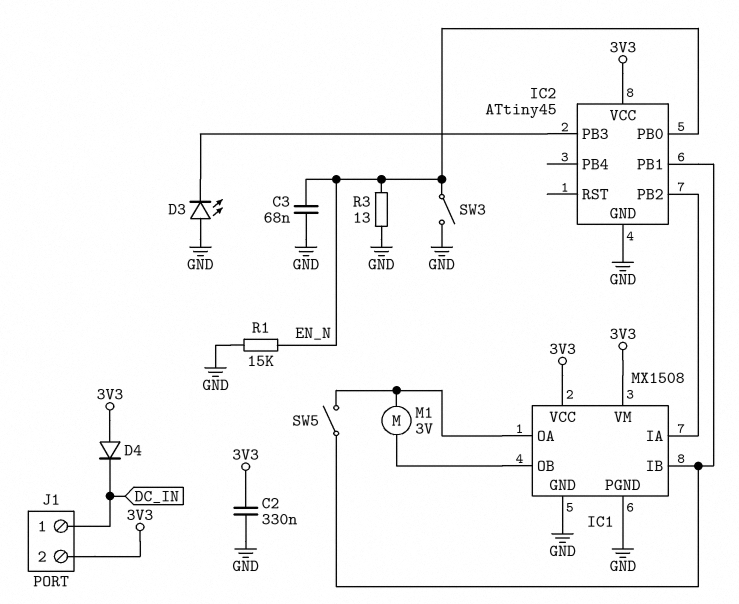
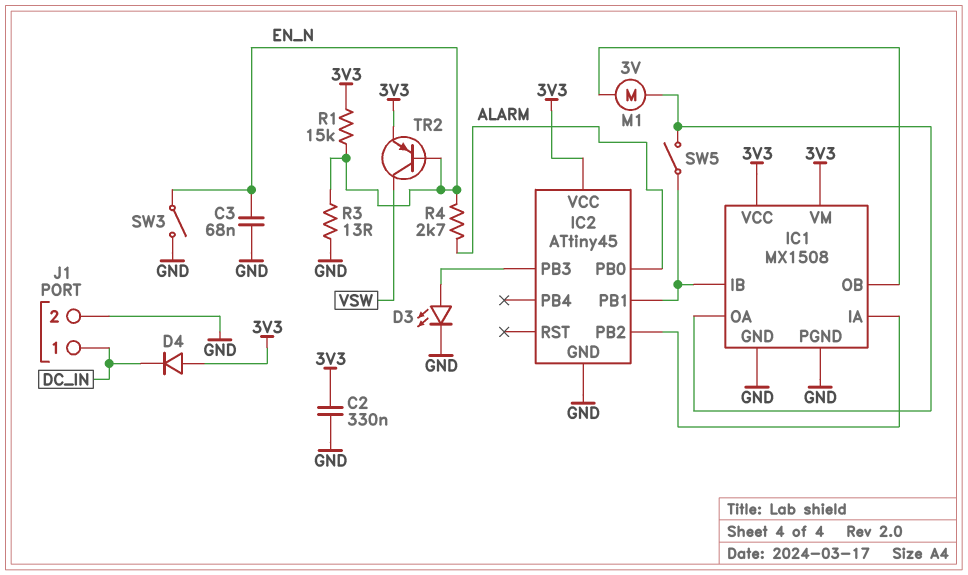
D3: LED (A GND, K IC2/PB3) -> LED (A IC2/PB3, K GND)
IC2 pin PB0: EN_N -> ALARM
J1 pin 2: 3V3 -> GND
R1: 15k (EN_N, GND) -> 15k (3V3, EN_N)
R4: none -> 2.7k (ALARM, EN_N)
TR2: none -> PNP (B EN_N, C VSW, E 3V3)

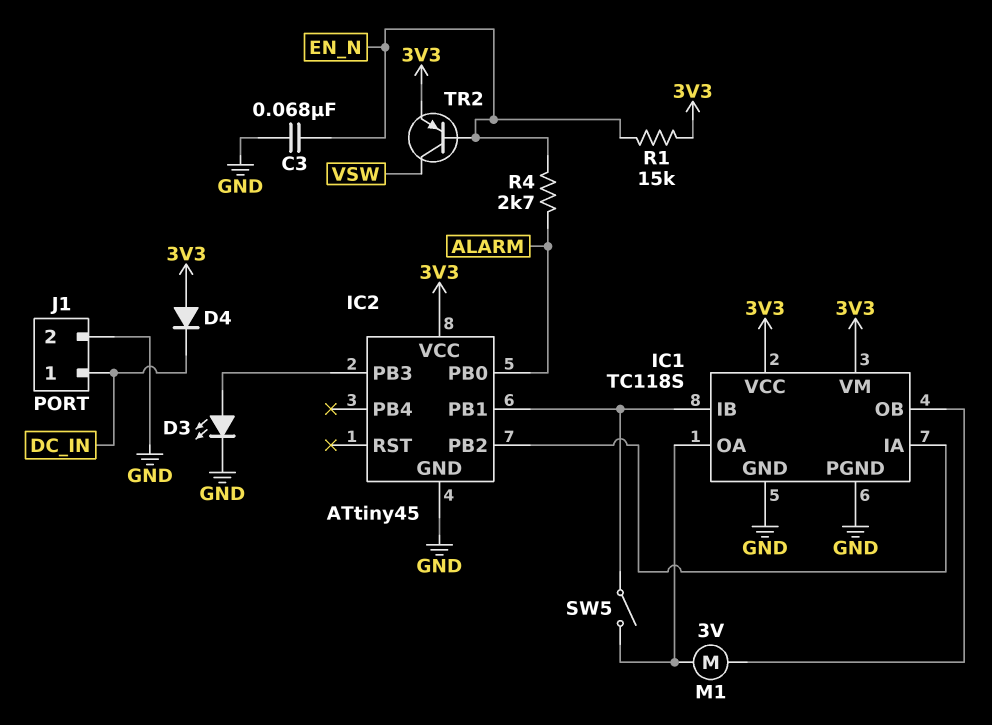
C2: 330nF (3V3, GND) -> none
IC1: MX1508 -> TC118S
R3: 13 (EN_N, GND) -> none
SW3: switch (EN_N, GND) -> none

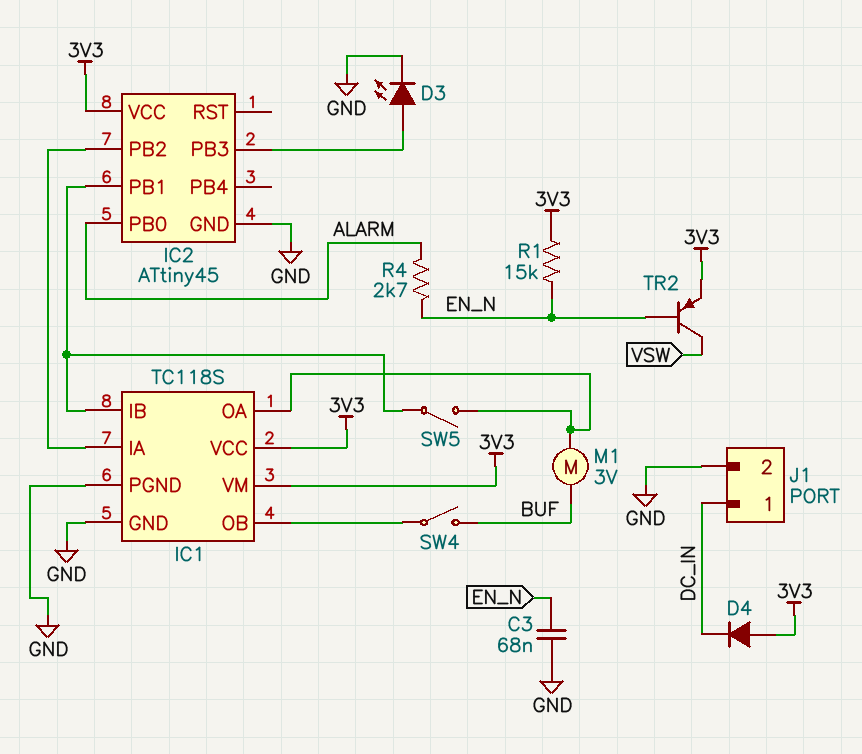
M1: motor 3V (IC1/OA, IC1/OB) -> motor 3V (BUF, IC1/OA)
SW4: none -> switch (BUF, IC1/OB)

